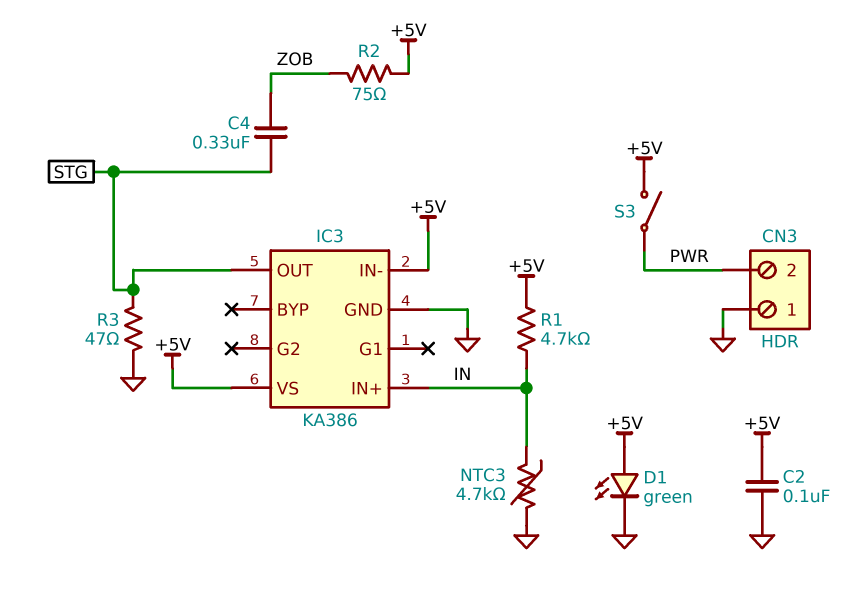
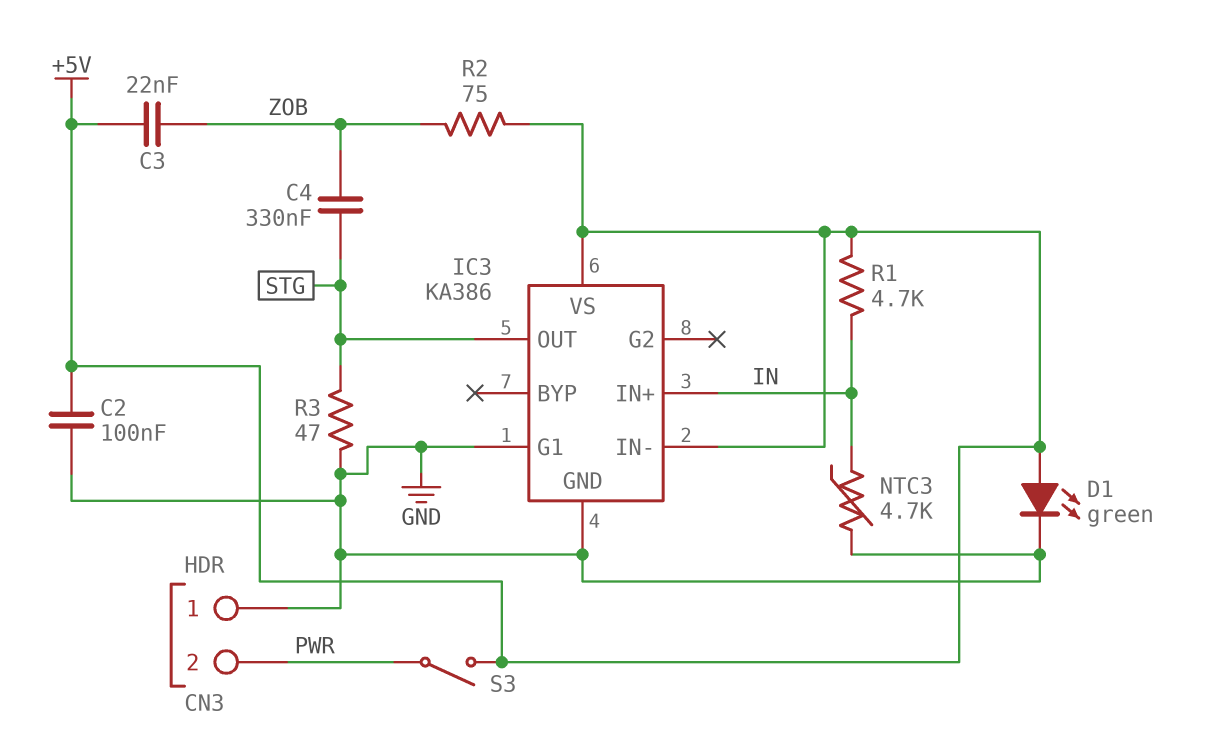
C3: none -> 22nF (+5V, ZOB)
IC3 pin G1: none -> GND

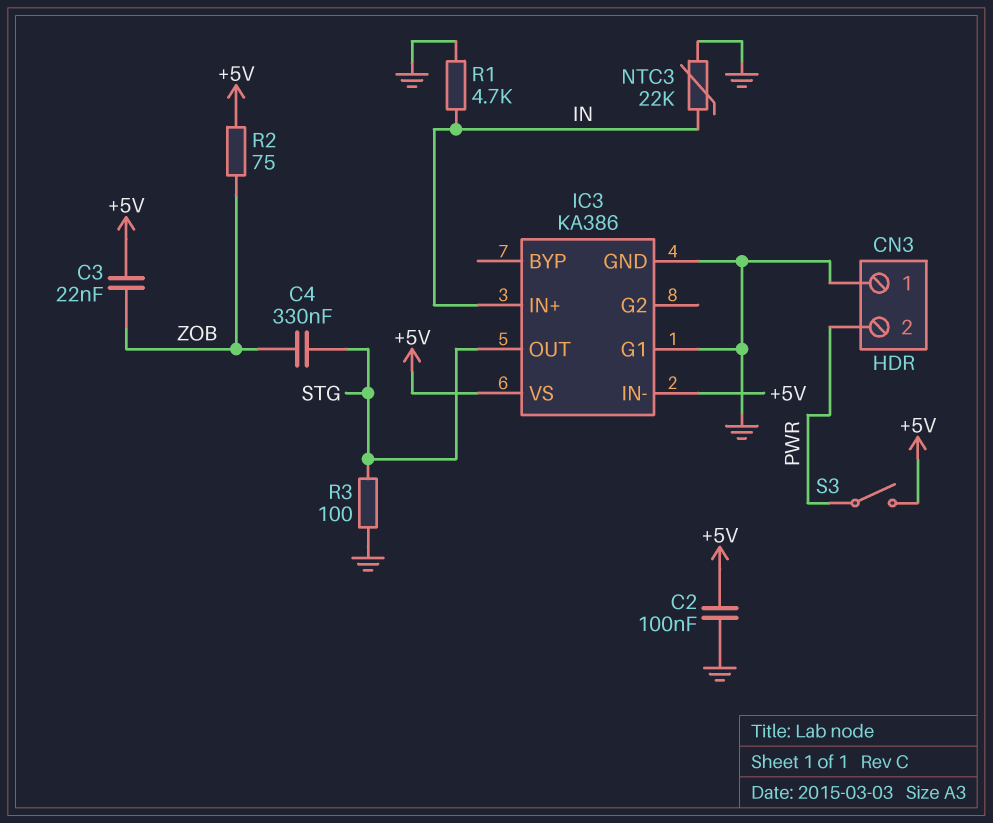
D1: LED green (A +5V, K GND) -> none
NTC3: 4.7k (GND, IN) -> 22k (GND, IN)
R1: 4.7k (+5V, IN) -> 4.7k (GND, IN)
R3: 47 (GND, STG) -> 100 (GND, STG)

